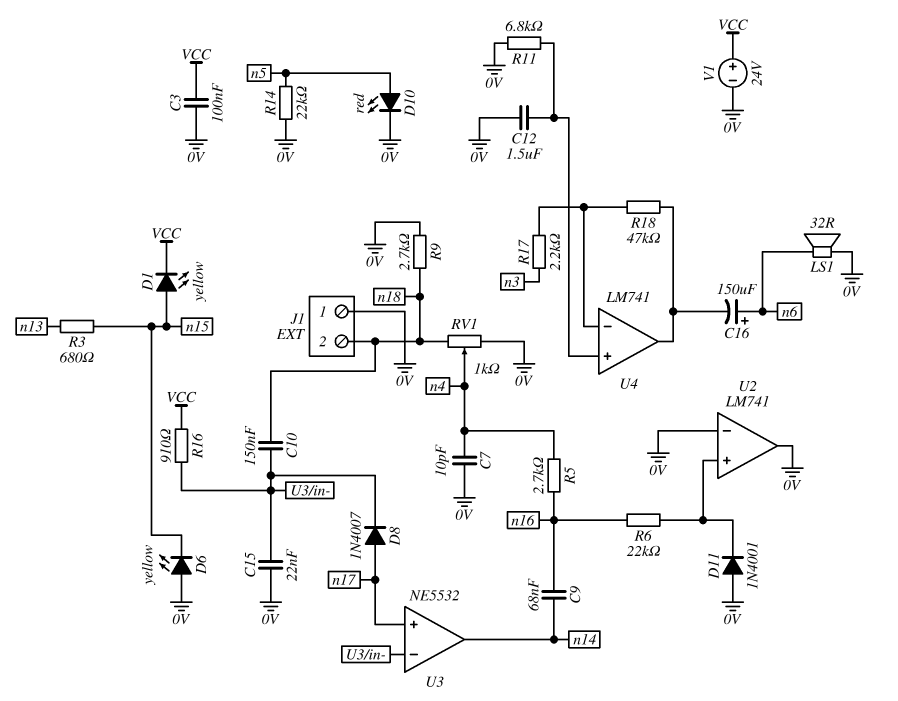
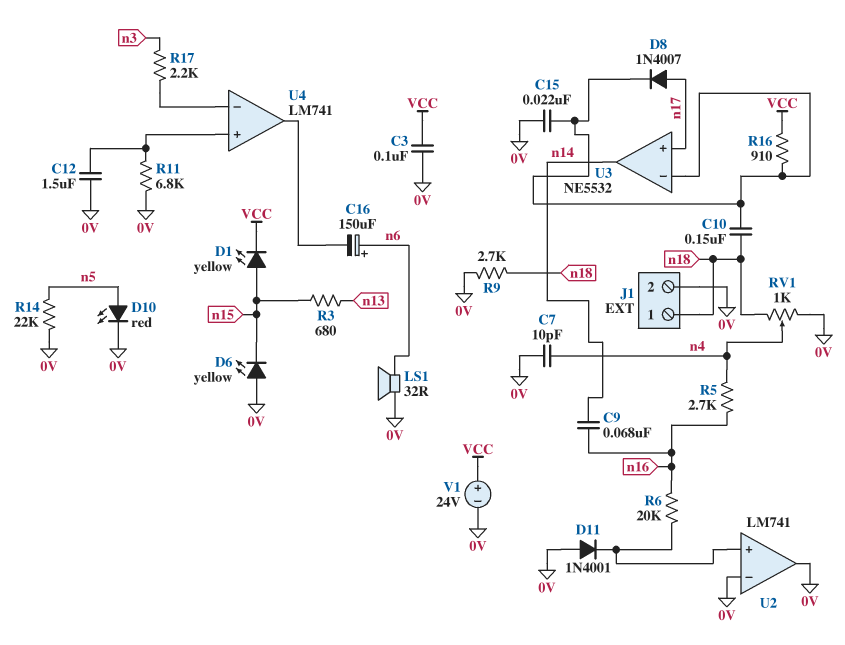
J1 pin 1: 0V -> n18
J1 pin 2: n18 -> 0V
R6: 22k (U2/in+, n16) -> 20k (U2/in+, n16)
R18: 47k (U4/in-, U4/out) -> none

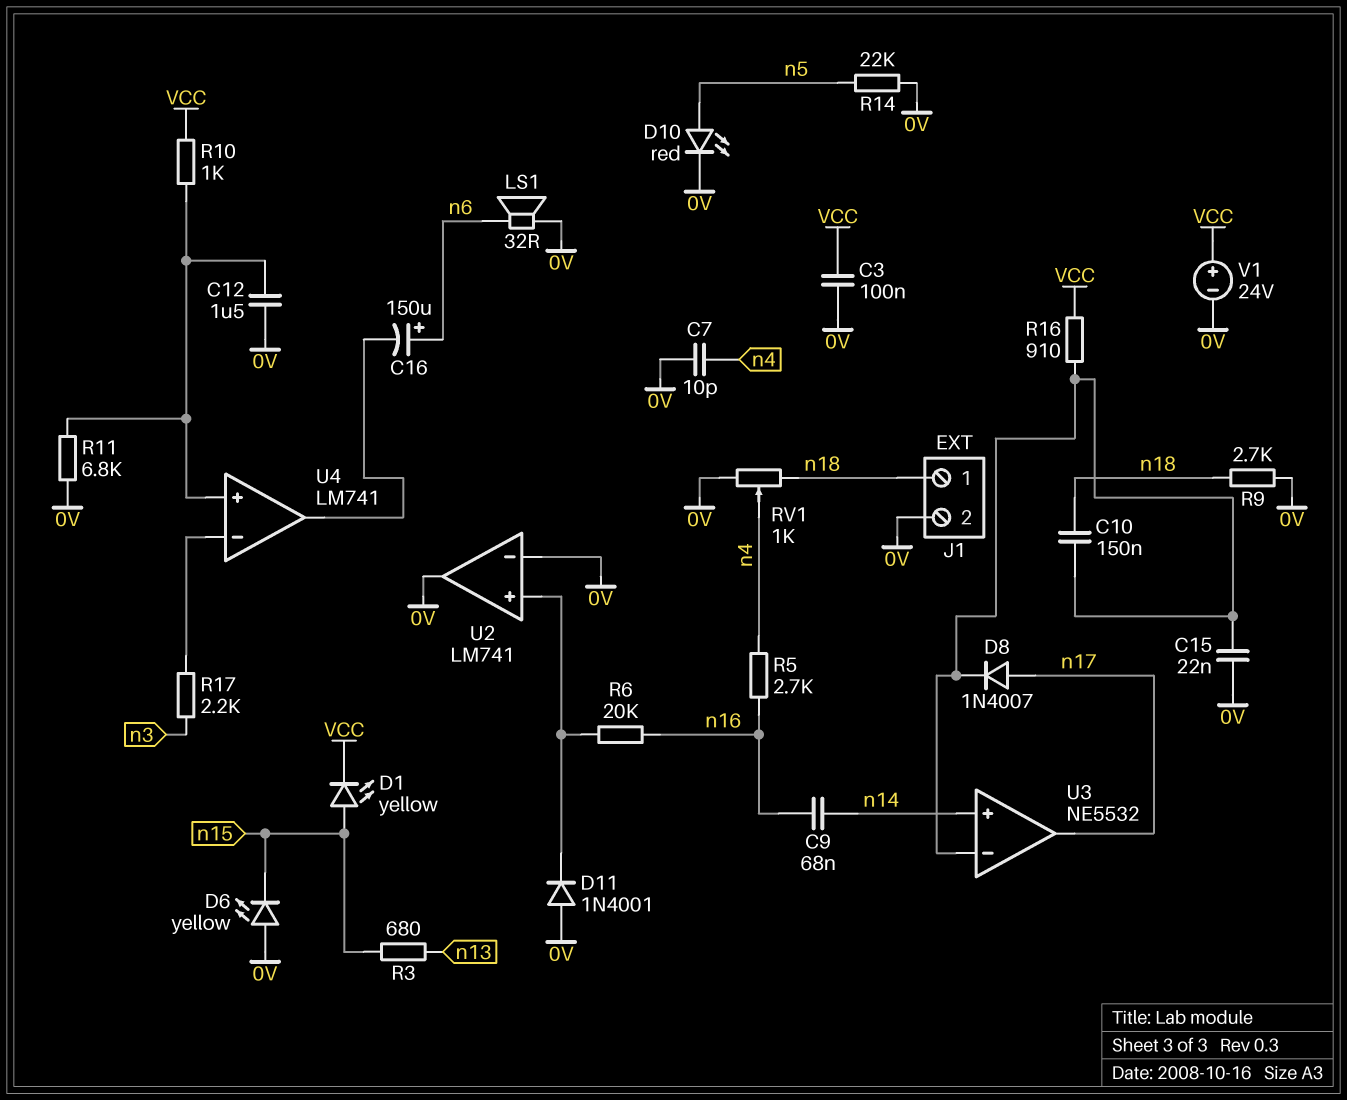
R10: none -> 1k (U4/in+, VCC)
U3 pin in+: n17 -> n14
U3 pin out: n14 -> n17

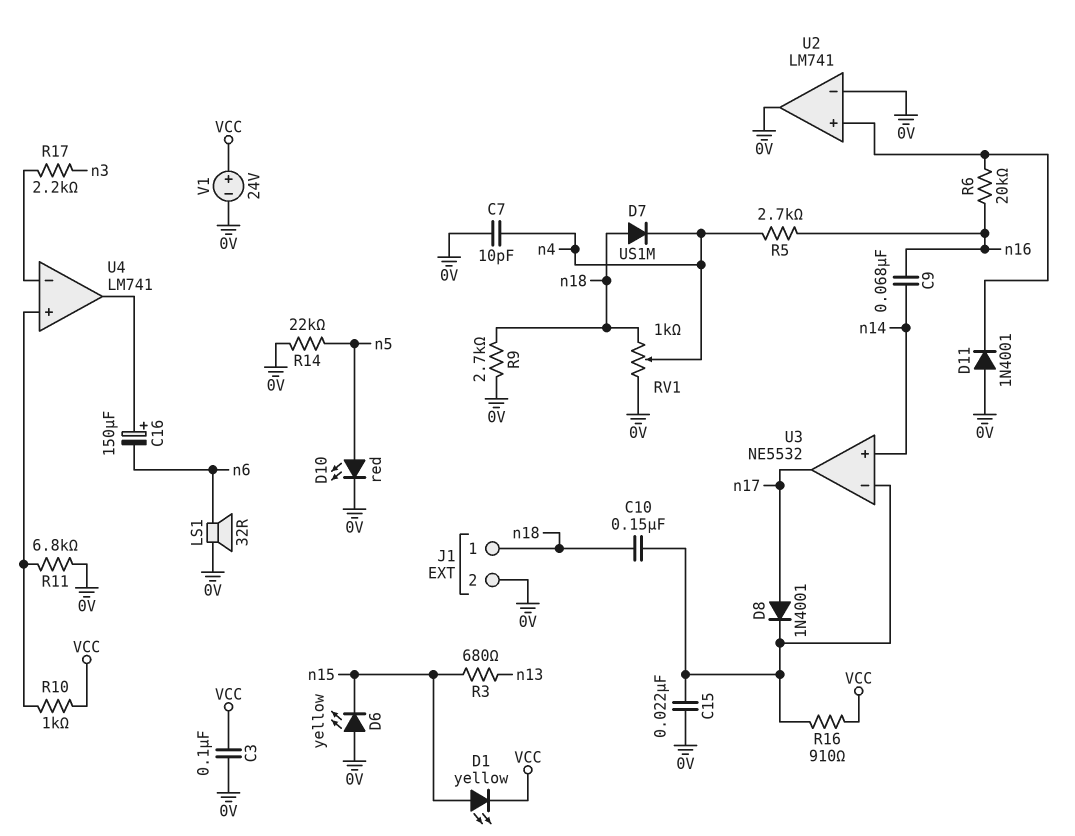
C12: 1.5uF (0V, U4/in+) -> none
C16: 150uF (plus n6, minus U4/out) -> 150uF (plus U4/out, minus n6)
D7: none -> diode US1M (A n18, K n4)
D8: diode 1N4007 (A n17, K U3/in-) -> diode 1N4001 (A n17, K U3/in-)

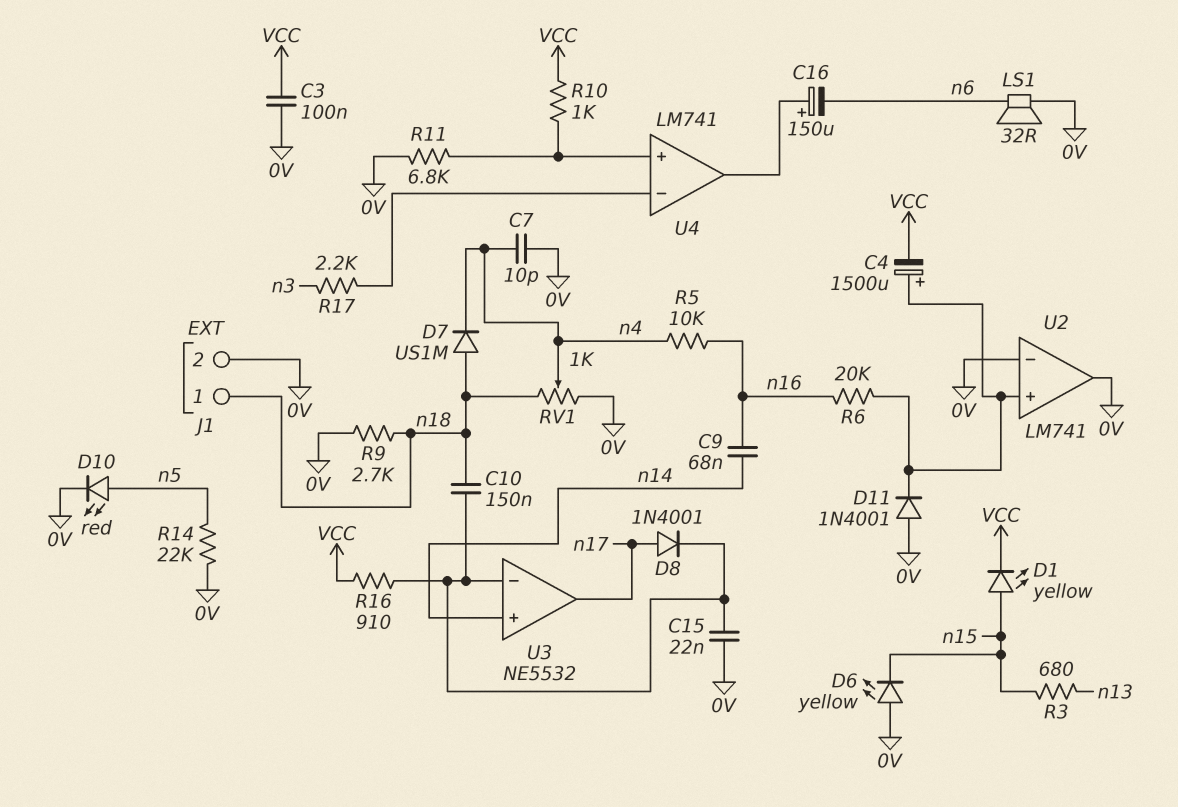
C4: none -> 1500uF (plus U2/in+, minus VCC)
R5: 2.7k (n4, n16) -> 10k (n4, n16)
V1: 24V (plus VCC, minus 0V) -> none

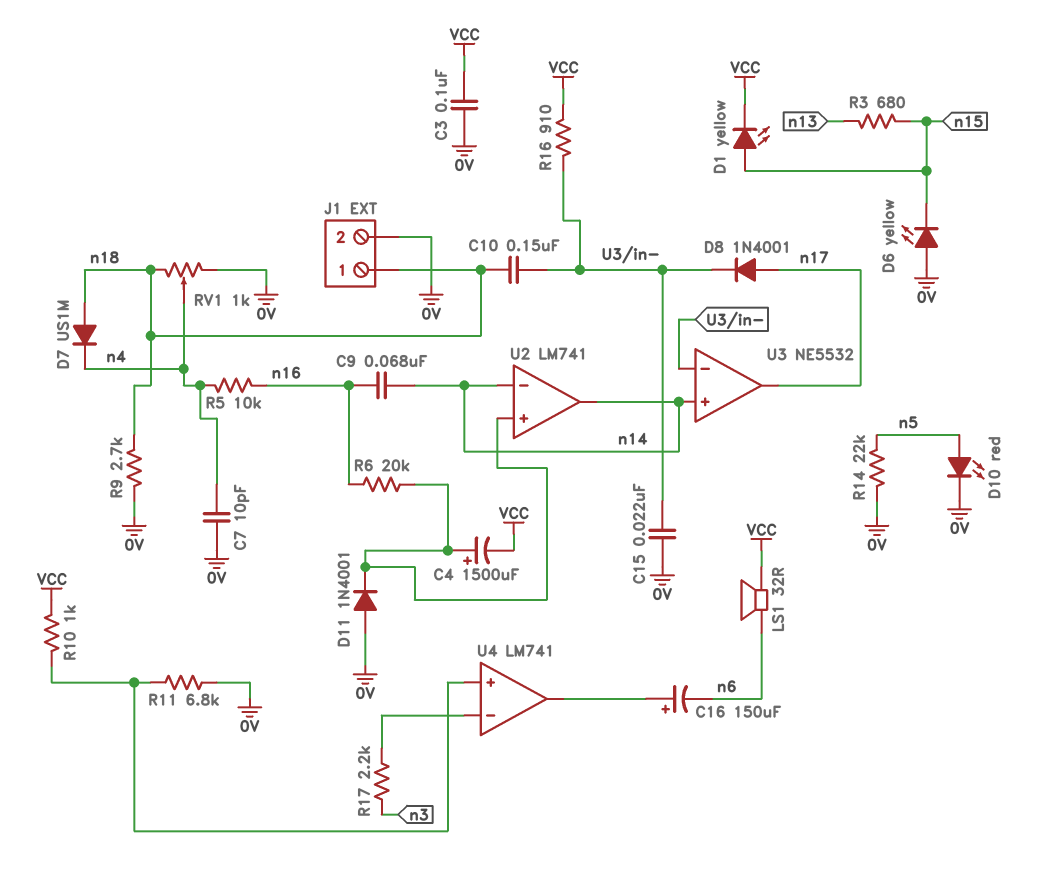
LS1: speaker 32R (0V, n6) -> speaker 32R (VCC, n6)
U2 pin in-: 0V -> n14
U2 pin out: 0V -> n14

